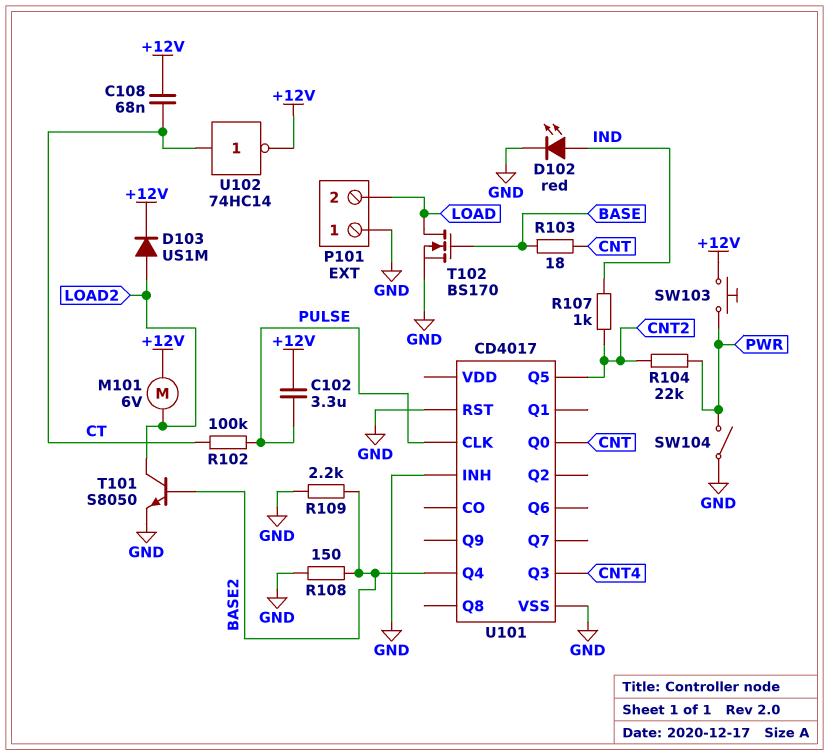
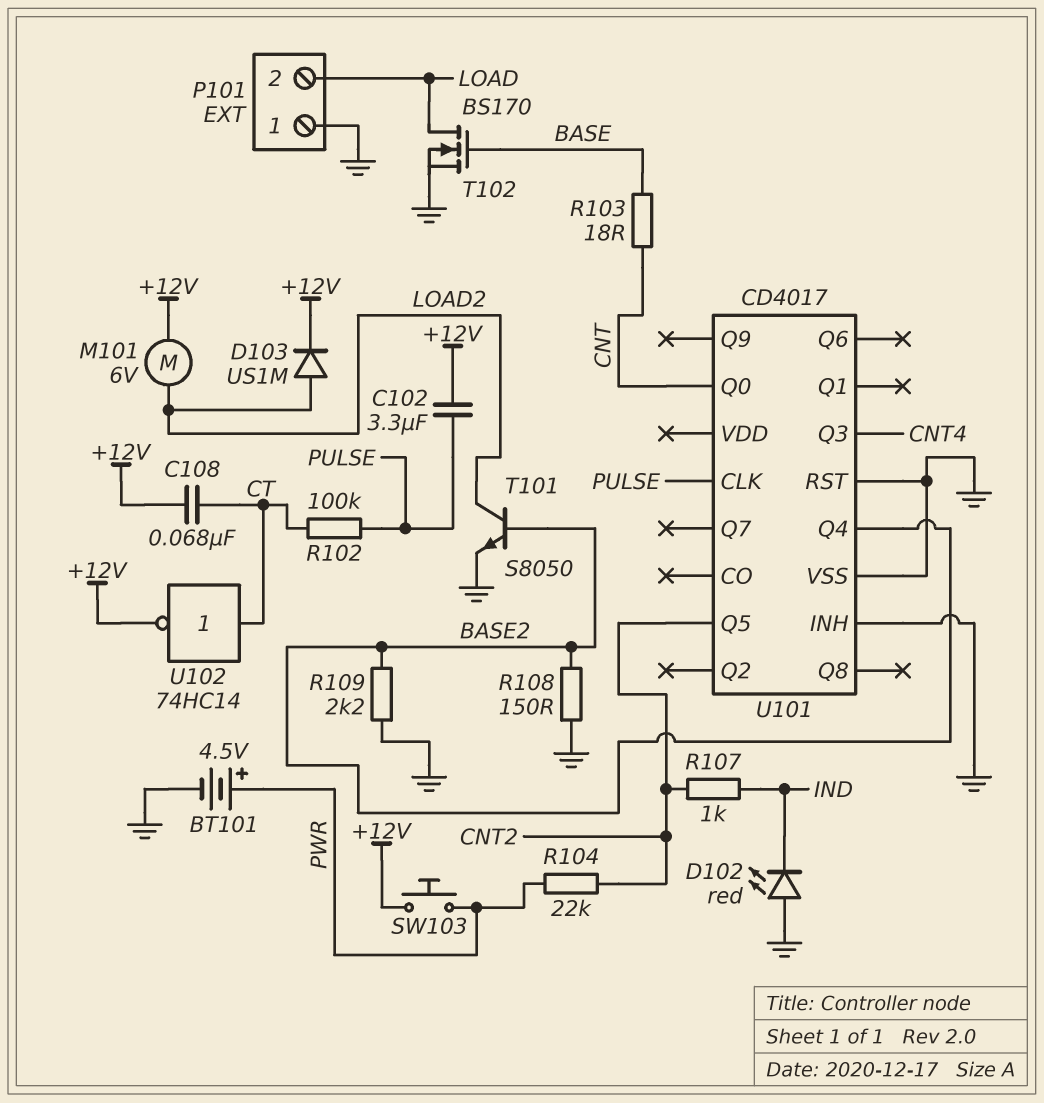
BT101: none -> 4.5V (plus PWR, minus GND)
D102: LED red (A IND, K GND) -> LED red (A GND, K IND)
SW104: switch (GND, PWR) -> none

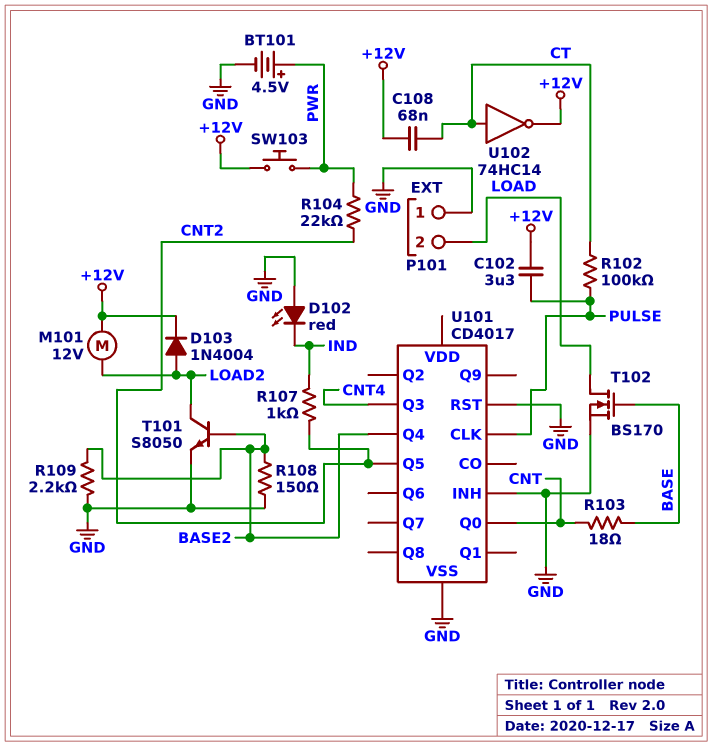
D103: diode US1M (A LOAD2, K +12V) -> diode 1N4004 (A LOAD2, K +12V)
M101: motor 6V (+12V, LOAD2) -> motor 12V (+12V, LOAD2)

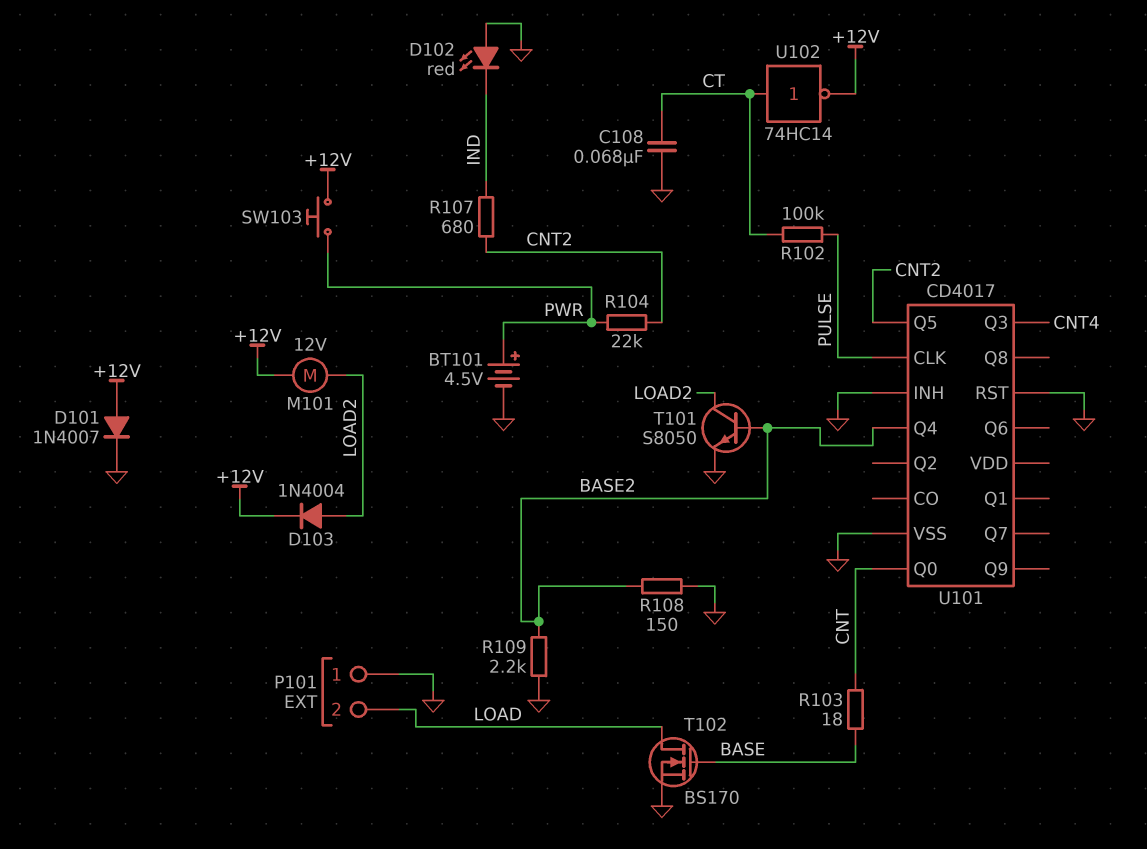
C102: 3.3uF (+12V, PULSE) -> none
C108: 68nF (+12V, CT) -> 68nF (CT, GND)
D101: none -> diode 1N4007 (A +12V, K GND)
R107: 1k (CNT2, IND) -> 680 (CNT2, IND)

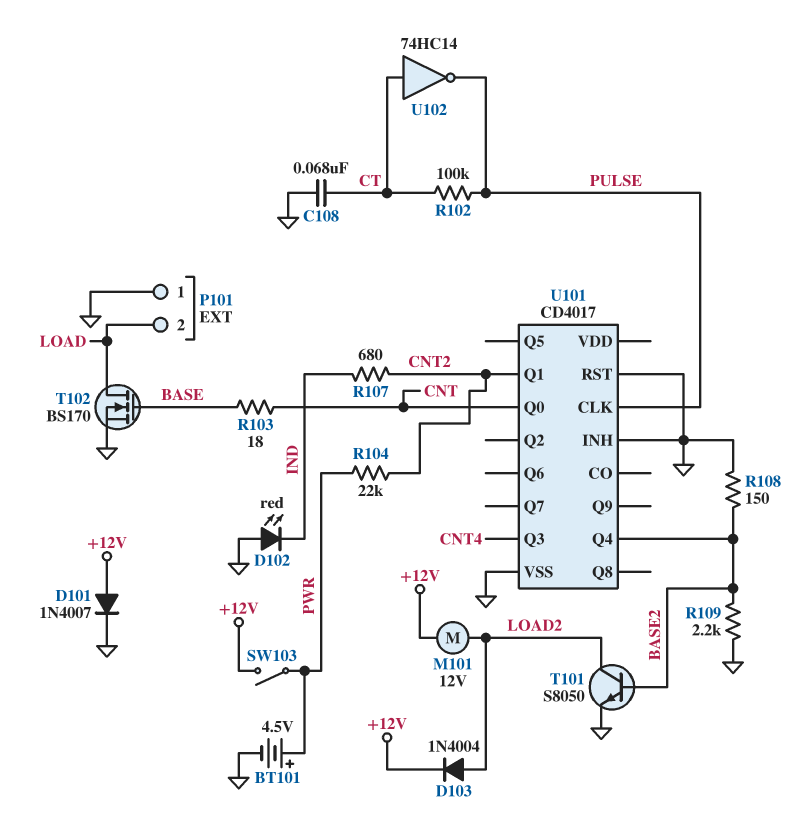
SW103: button (+12V, PWR) -> switch (+12V, PWR)
U101 pin Q1: none -> CNT2
U101 pin Q5: CNT2 -> none
U102: NOT 74HC14 (in CT, out +12V) -> NOT 74HC14 (in CT, out PULSE)

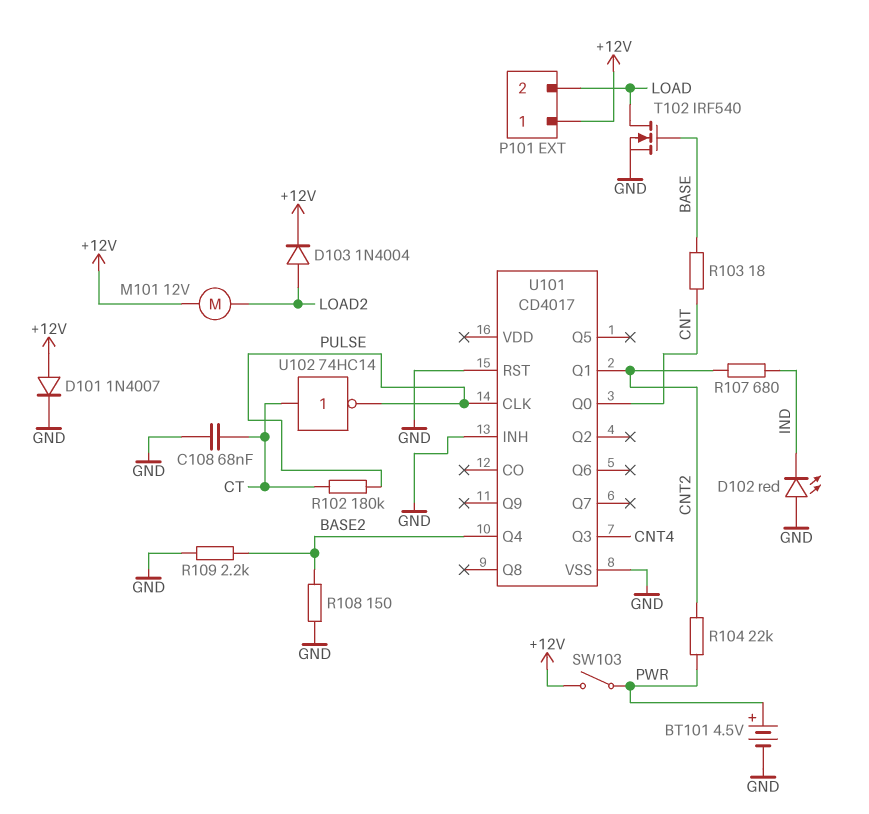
P101 pin 1: GND -> +12V
R102: 100k (CT, PULSE) -> 180k (CT, PULSE)
T101: NPN S8050 (B BASE2, C LOAD2, E GND) -> none
T102: NMOS BS170 (G BASE, D LOAD, S GND) -> NMOS IRF540 (G BASE, D LOAD, S GND)

